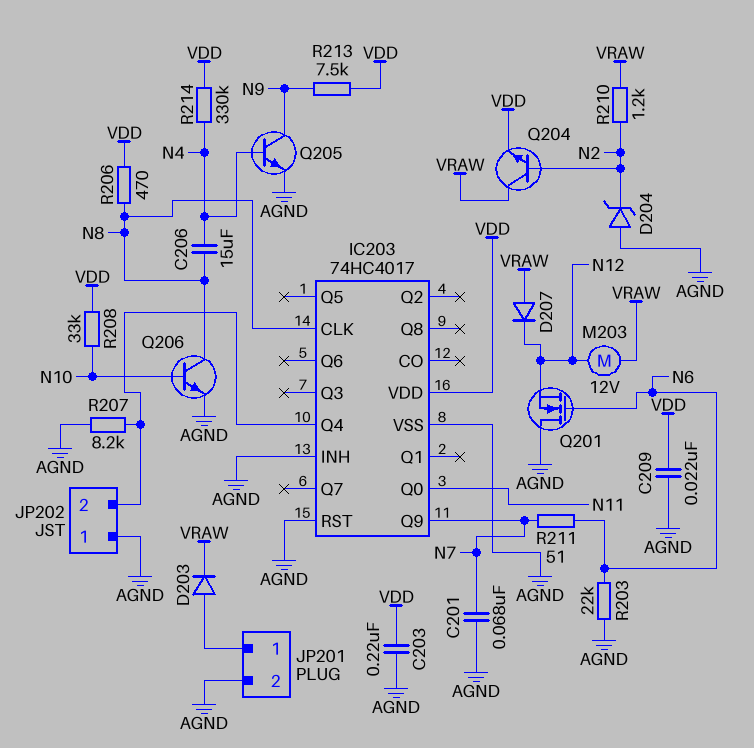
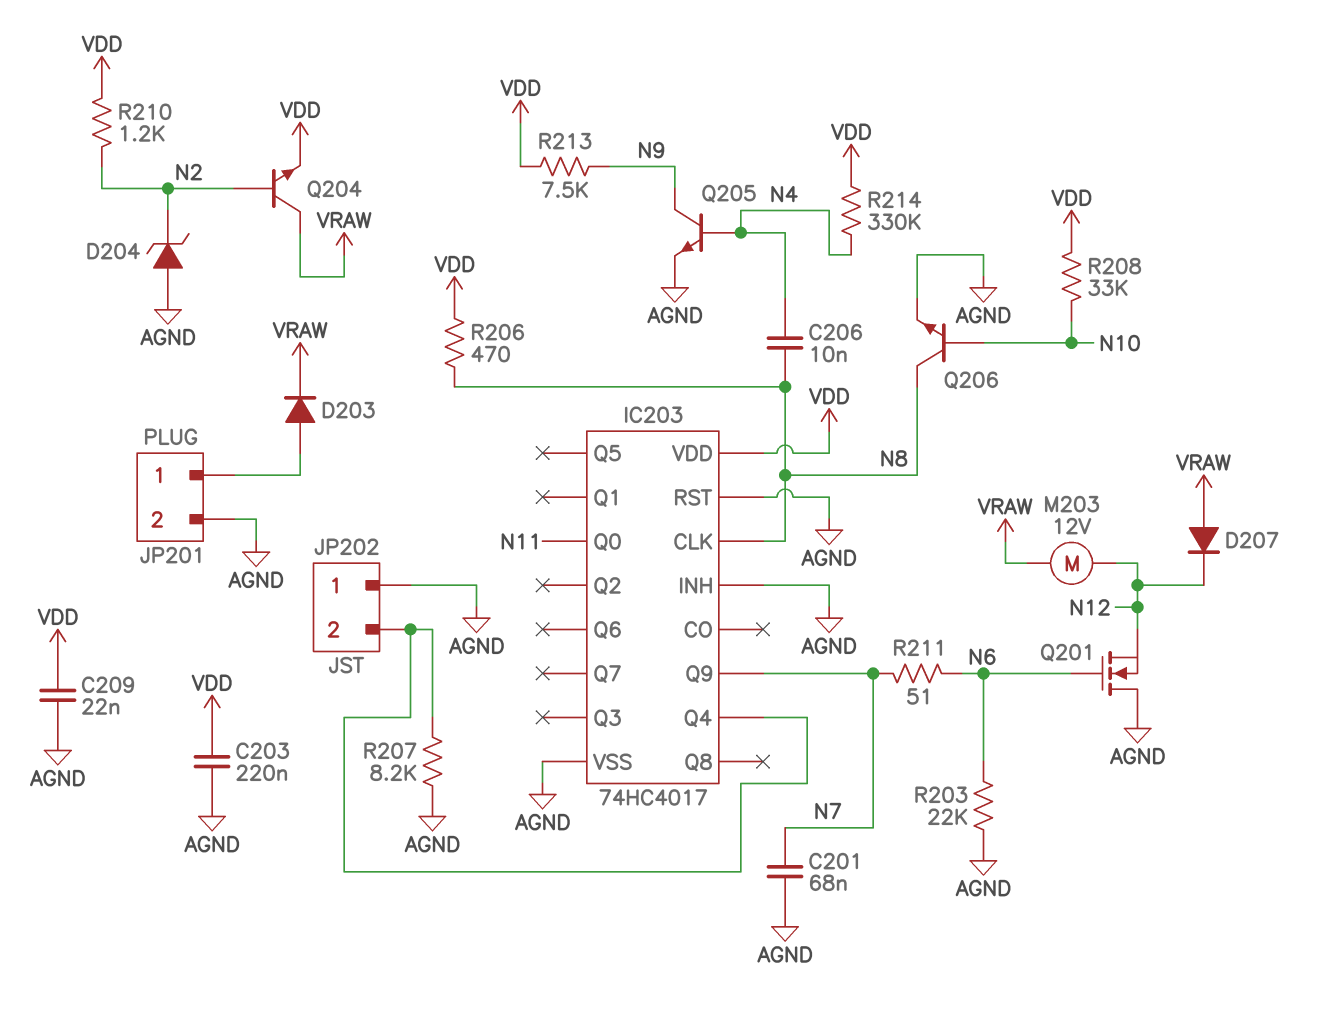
C206: 15uF (N4, N8) -> 10nF (N4, N8)
R210: 1.2k (N2, VRAW) -> 1.2k (N2, VDD)

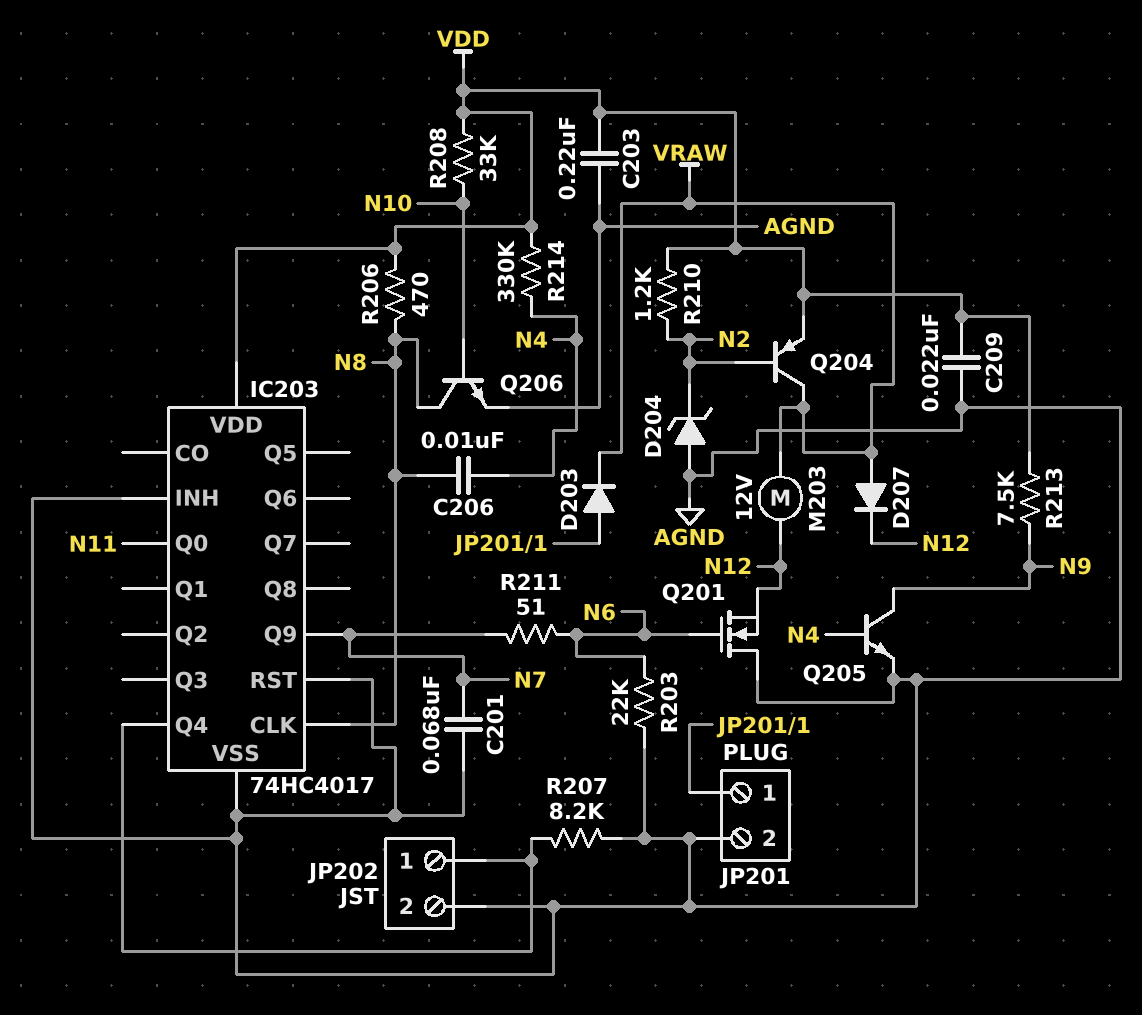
JP202 pin 1: AGND -> IC203/Q4
JP202 pin 2: IC203/Q4 -> AGND
Q204: NPN (B N2, C VRAW, E VDD) -> PNP (B N2, C VRAW, E VDD)

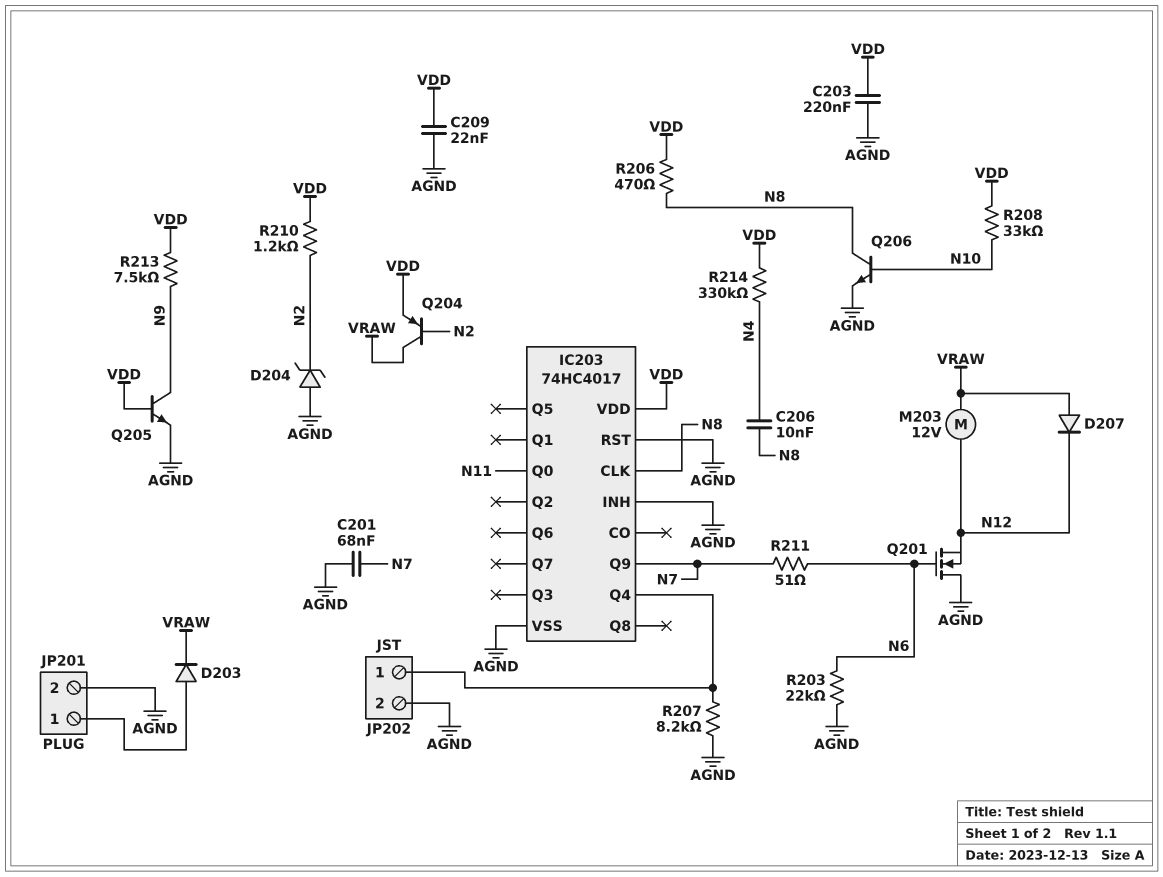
Q205: NPN (B N4, C N9, E AGND) -> NPN (B VDD, C N9, E AGND)

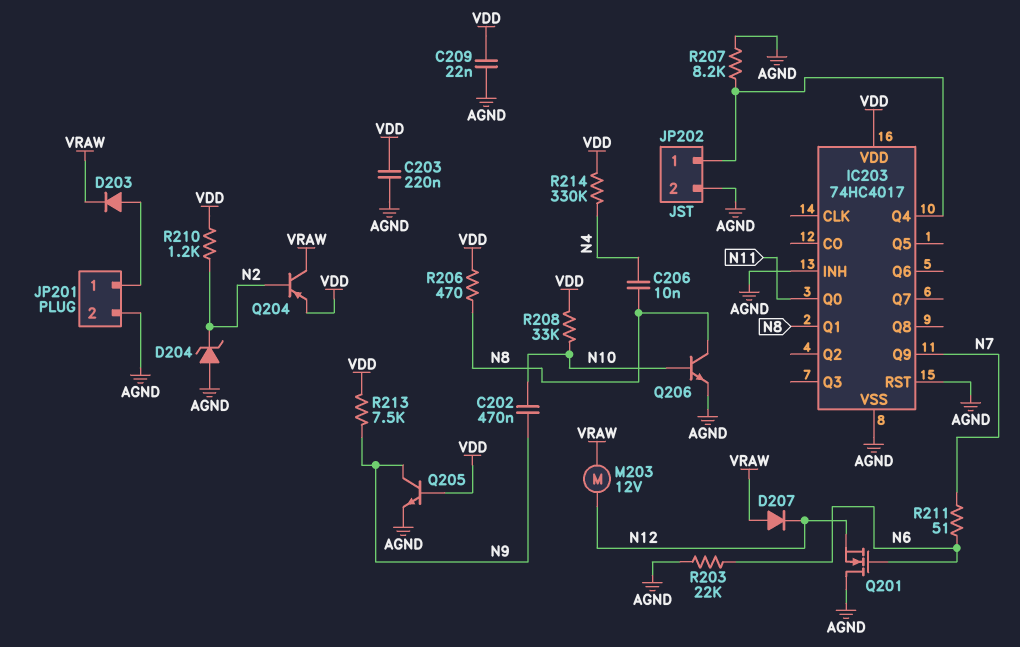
C201: 68nF (AGND, N7) -> none
C202: none -> 470nF (N9, N10)
IC203 pin CLK: N8 -> none
IC203 pin Q1: none -> N8

